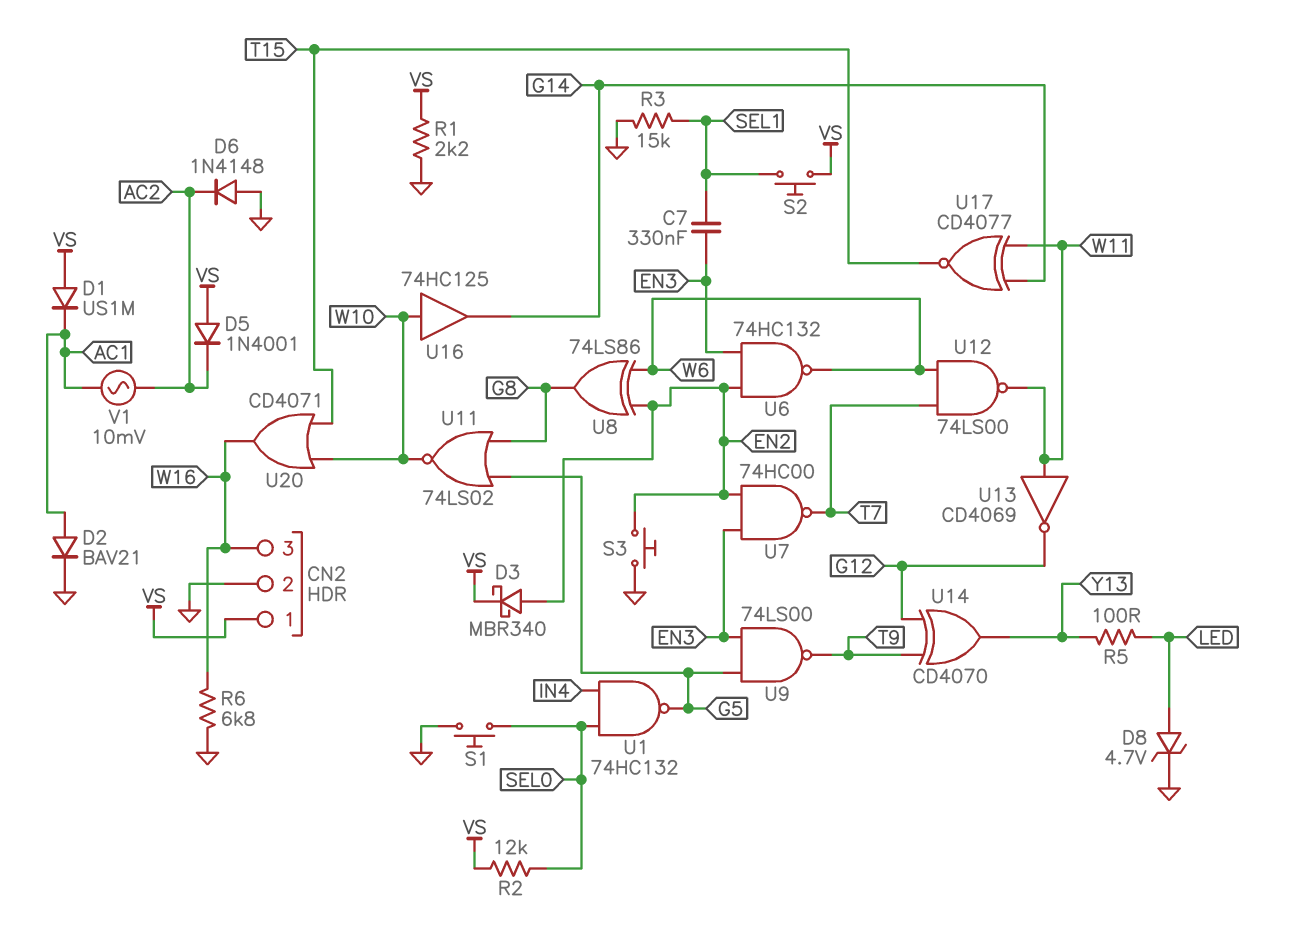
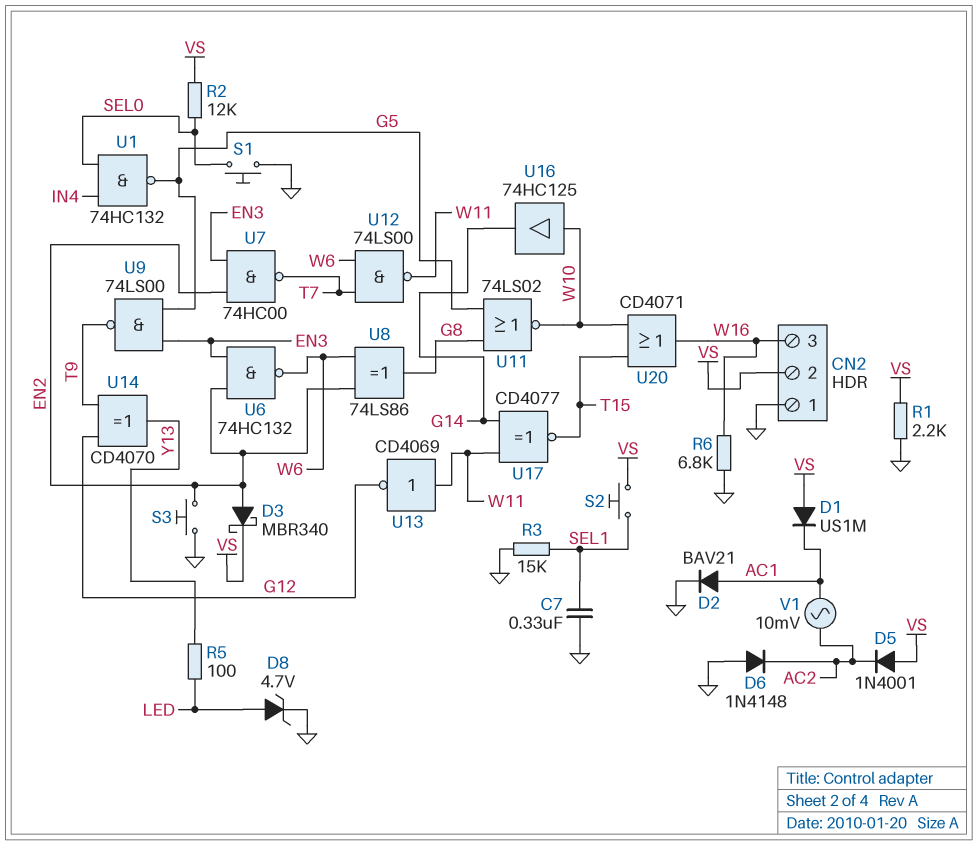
C7: 330nF (EN3, SEL1) -> 330nF (GND, SEL1)
CN2 pin 1: VS -> GND
CN2 pin 2: GND -> VS

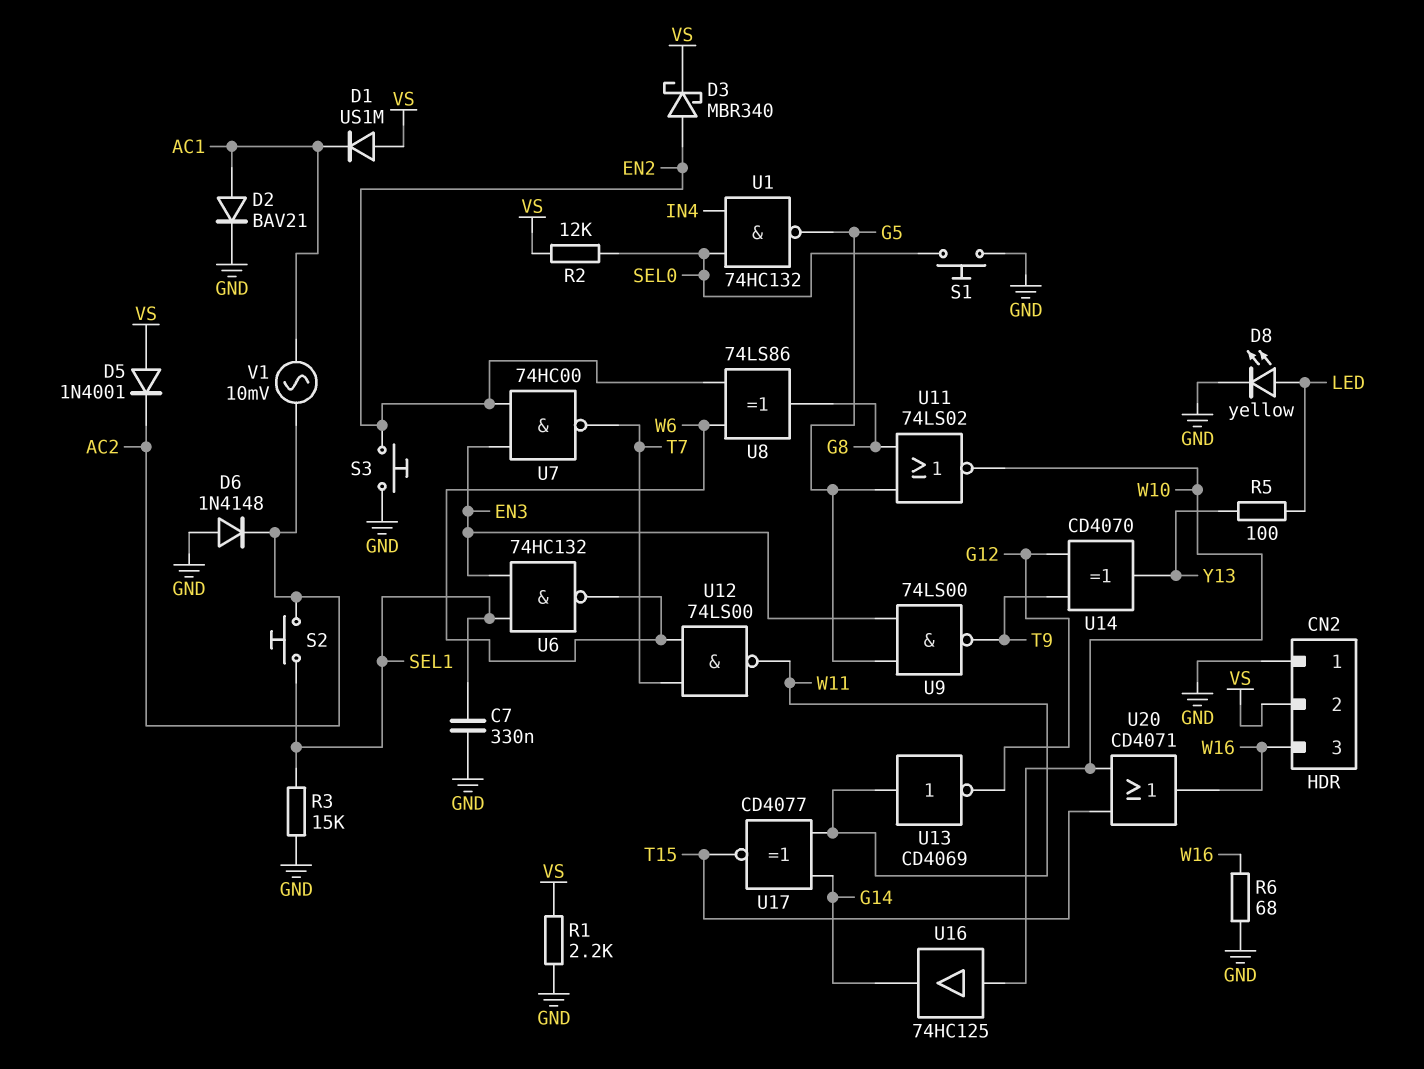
D8: zener 4.7V (A LED, K GND) -> LED yellow (A LED, K GND)
R6: 6.8k (GND, W16) -> 68 (GND, W16)
S2: button (SEL1, VS) -> button (AC2, SEL1)
U6: NAND 74HC132 (in EN2, in EN3, out W6) -> NAND 74HC132 (in EN3, in SEL1, out W6)

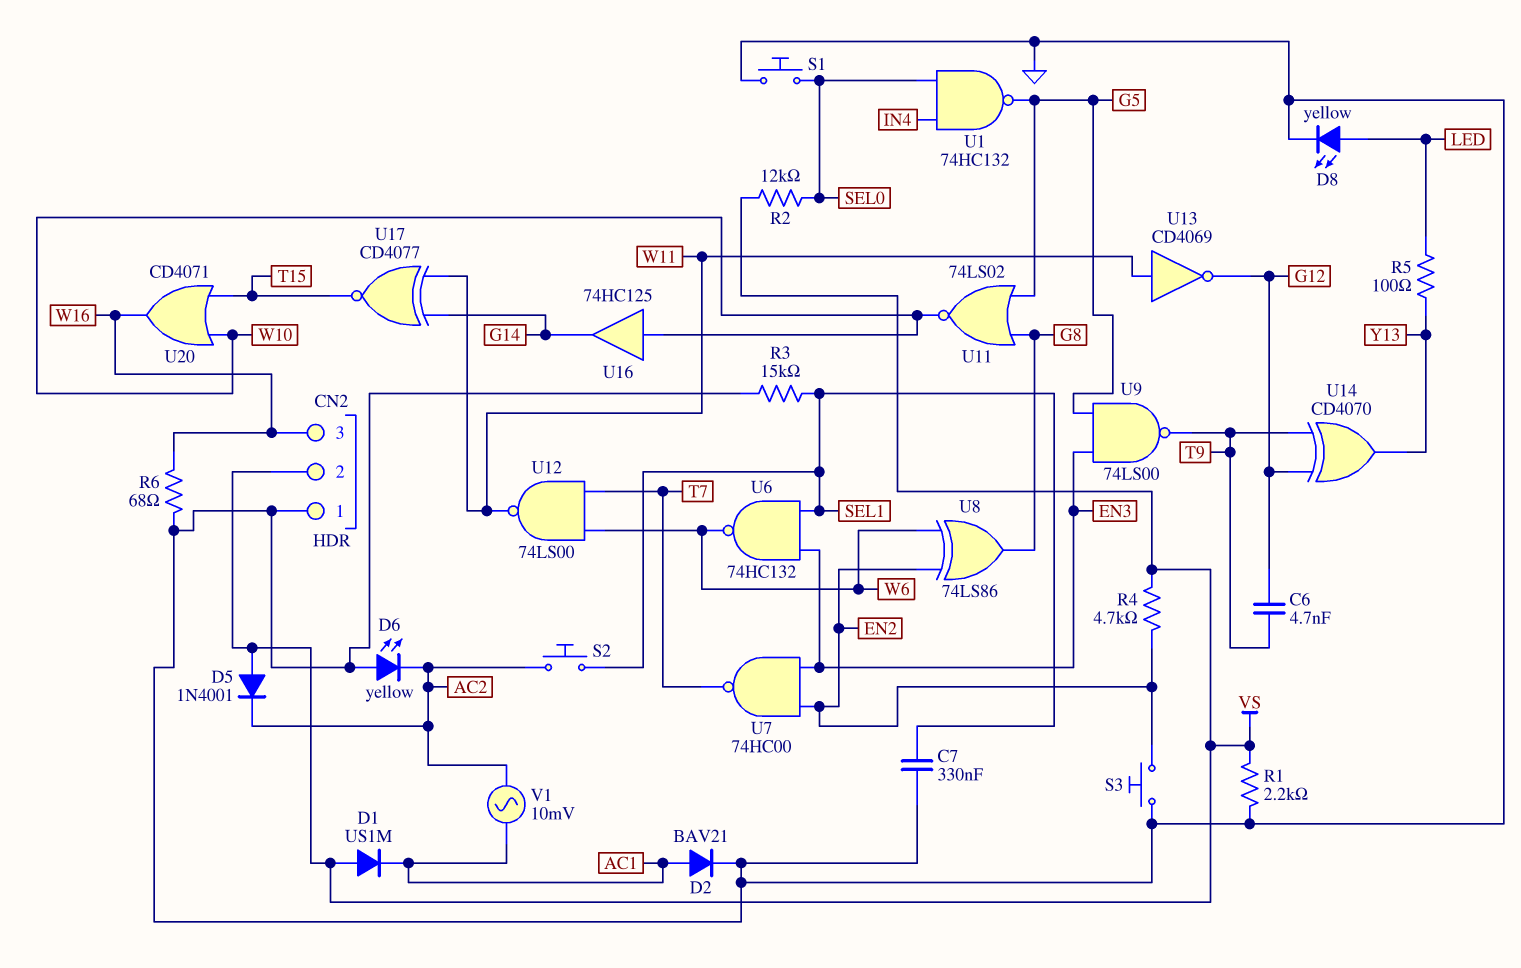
C6: none -> 4.7nF (G12, T9)
D3: schottky MBR340 (A EN2, K VS) -> none
D6: diode 1N4148 (A GND, K AC2) -> LED yellow (A GND, K AC2)
R4: none -> 4.7k (EN2, VS)

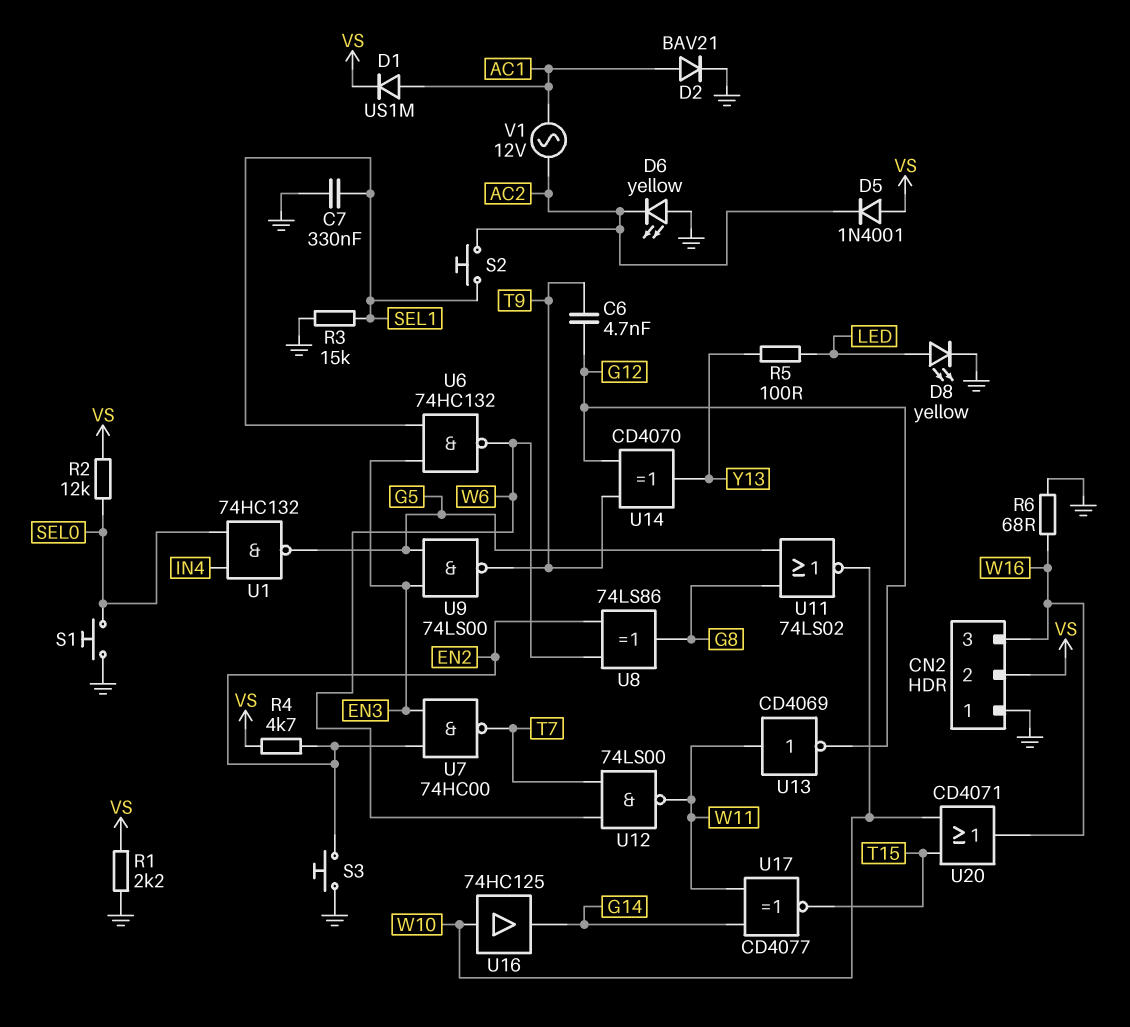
D1: diode US1M (A VS, K AC1) -> diode US1M (A AC1, K VS)
V1: AC 10mV (AC1, AC2) -> AC 12V (AC1, AC2)

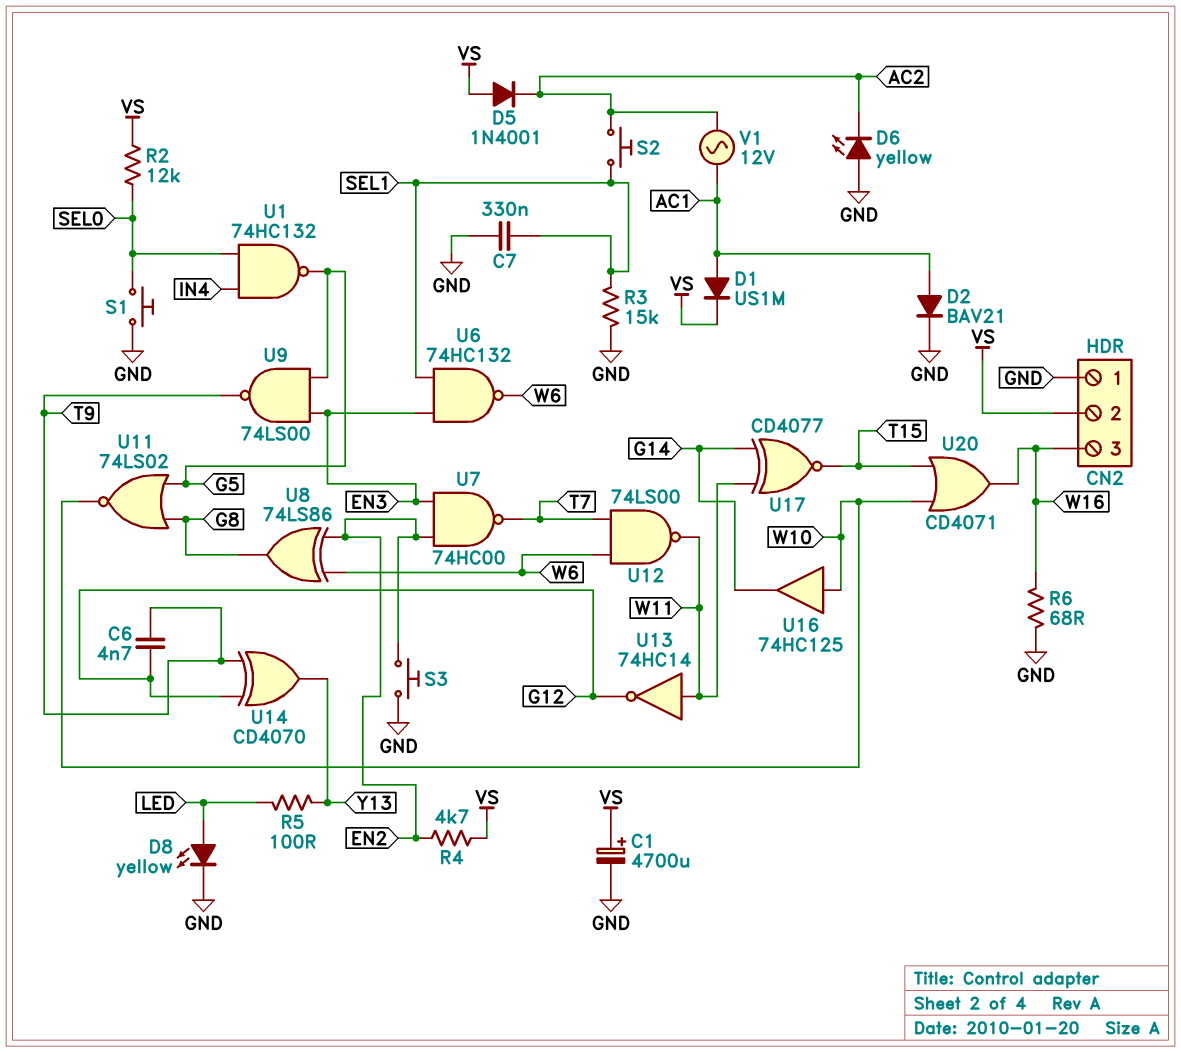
C1: none -> 4700uF (plus VS, minus GND)
R1: 2.2k (GND, VS) -> none
U13: NOT CD4069 (in W11, out G12) -> NOT 74HC14 (in W11, out G12)

